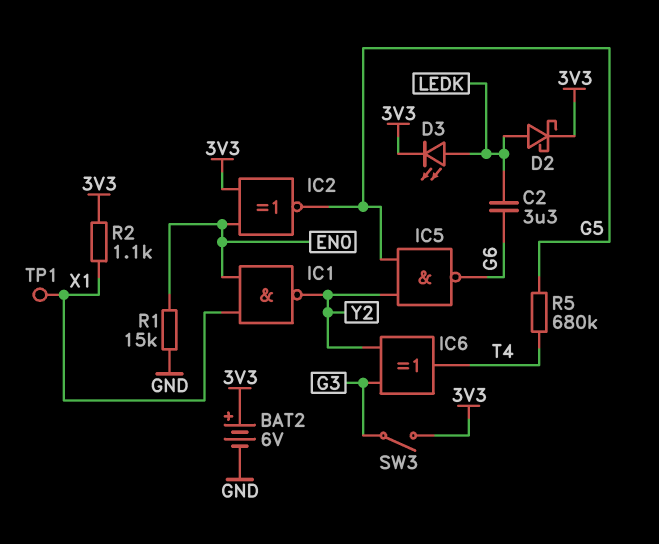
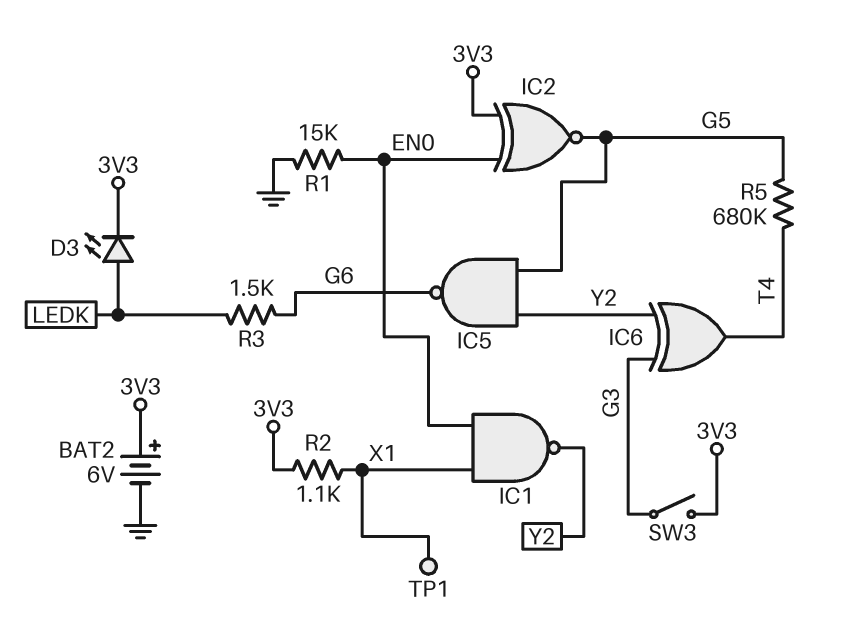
C2: 3.3uF (G6, LEDK) -> none
D2: schottky (A LEDK, K 3V3) -> none
R3: none -> 1.5k (G6, LEDK)

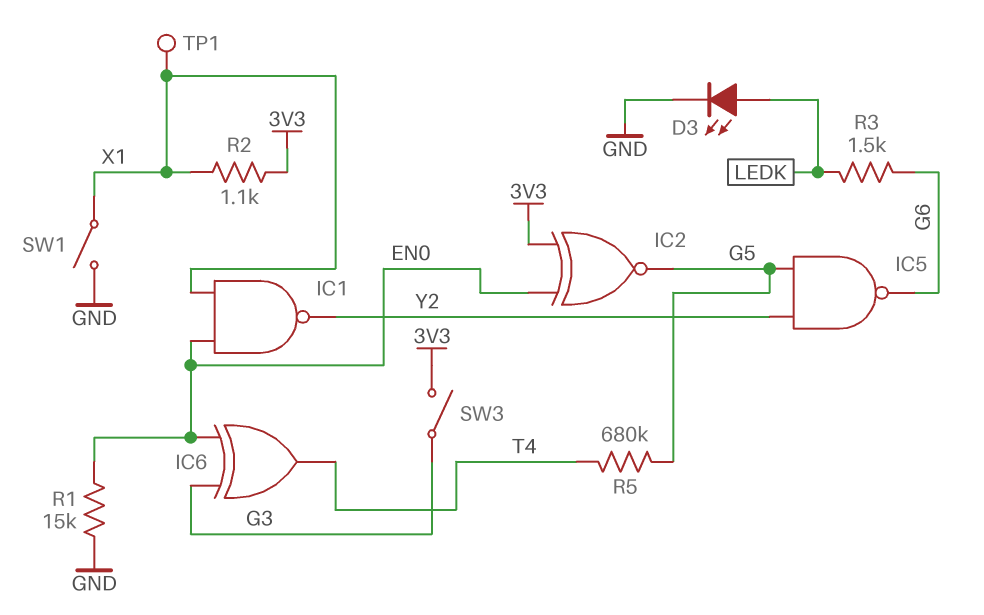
BAT2: 6V (plus 3V3, minus GND) -> none
D3: LED (A LEDK, K 3V3) -> LED (A LEDK, K GND)
IC6: XOR (in G3, in Y2, out T4) -> XOR (in EN0, in G3, out T4)
SW1: none -> switch (GND, X1)

